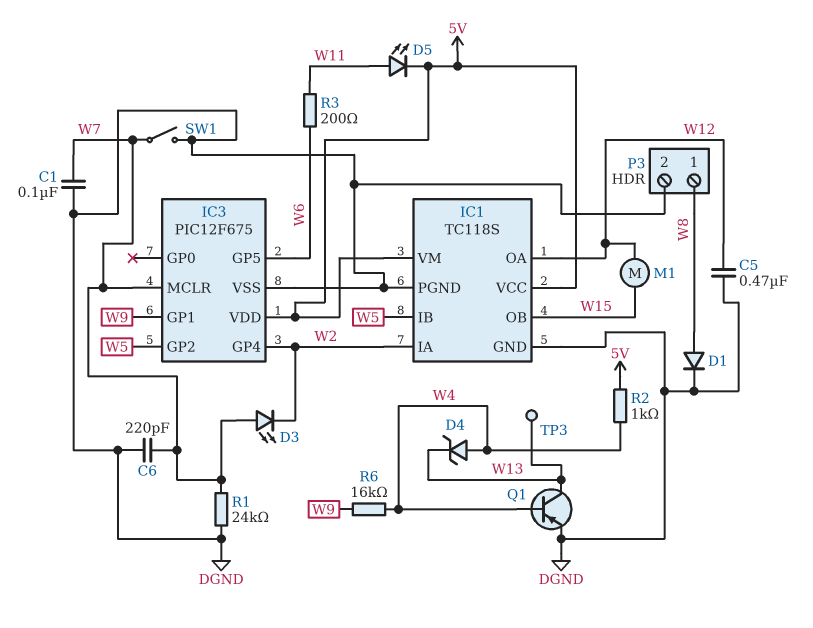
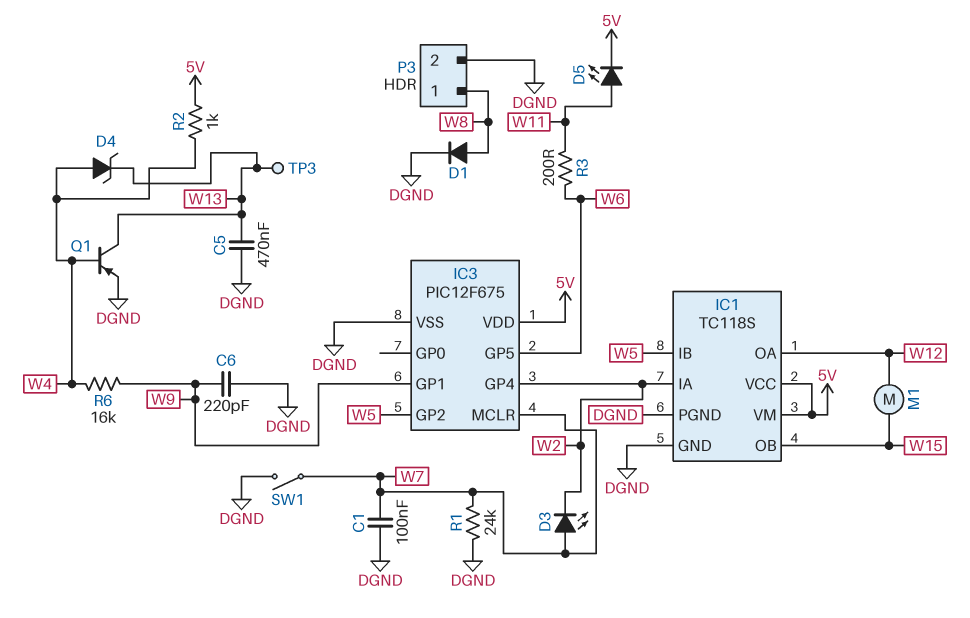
C5: 470nF (DGND, W12) -> 470nF (DGND, W13)
C6: 220pF (DGND, W7) -> 220pF (DGND, W9)

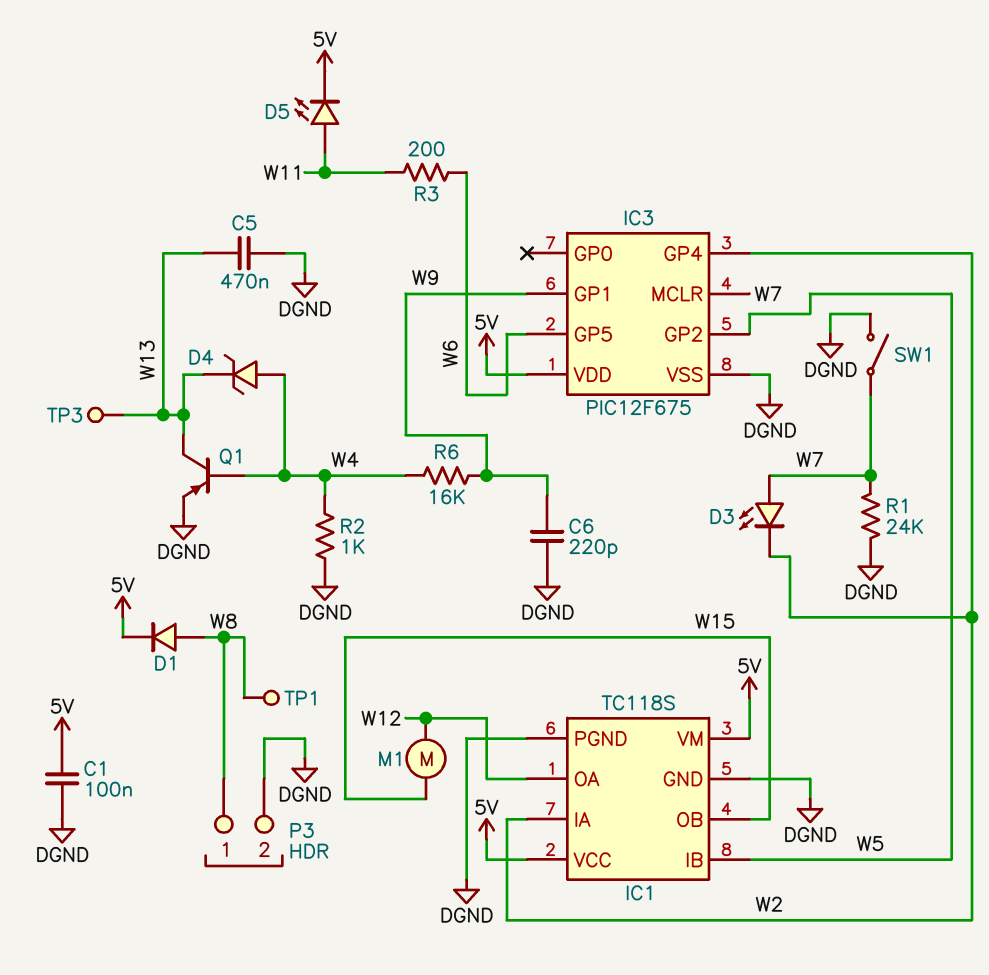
C1: 100nF (DGND, W7) -> 100nF (5V, DGND)
D1: diode (A W8, K DGND) -> diode (A W8, K 5V)
R2: 1k (5V, W4) -> 1k (DGND, W4)
TP1: none -> test point (W8)

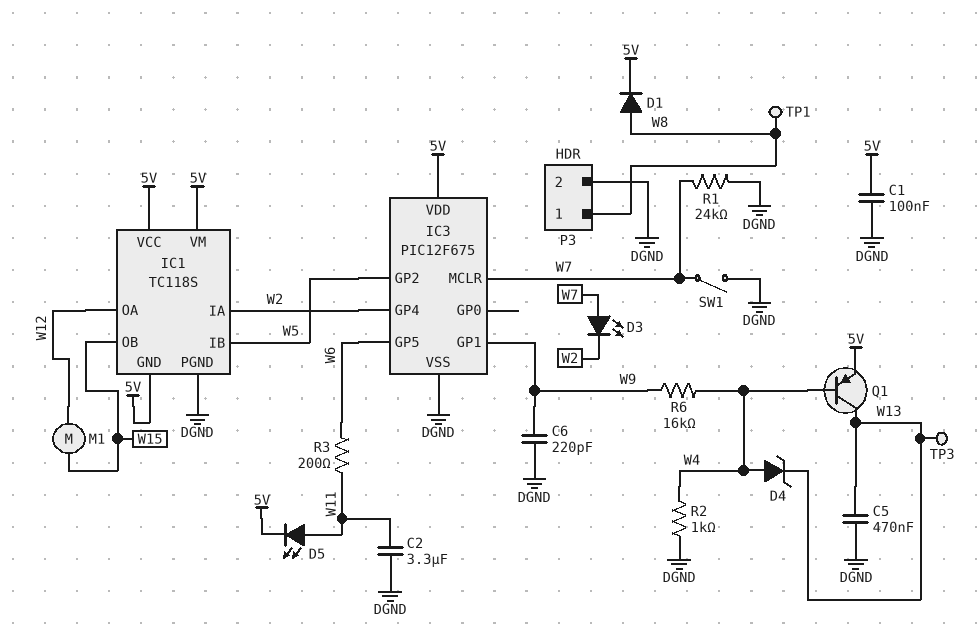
C2: none -> 3.3uF (DGND, W11)
IC1 pin GND: DGND -> 5V
Q1: PNP (B W4, C W13, E DGND) -> PNP (B W4, C W13, E 5V)

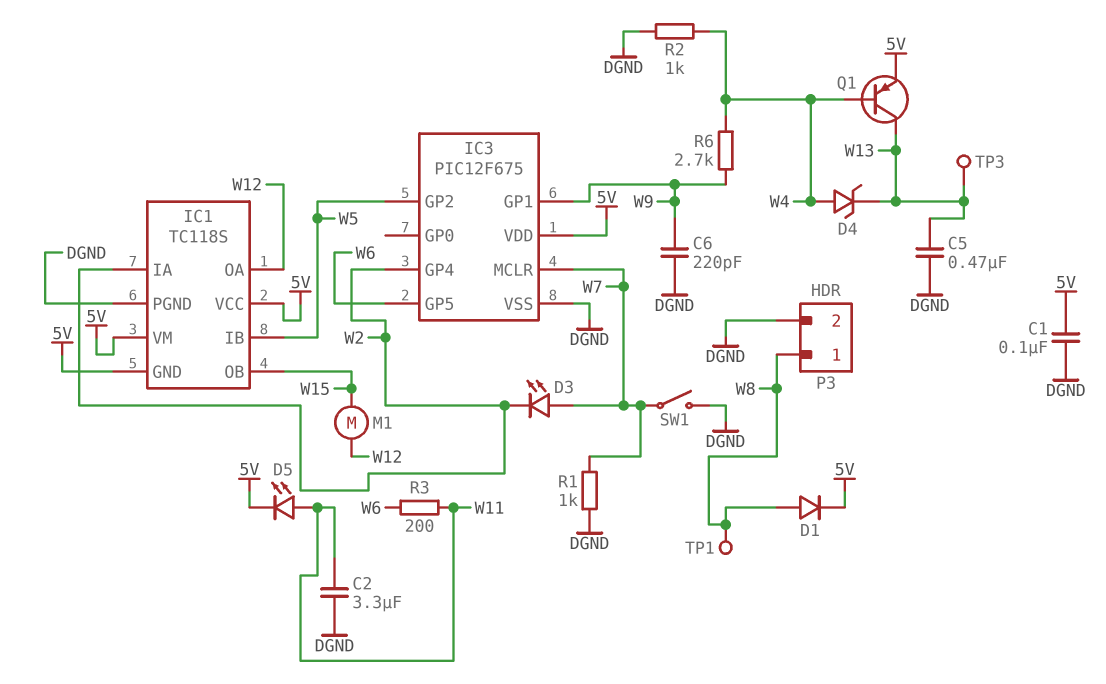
R1: 24k (DGND, W7) -> 1k (DGND, W7)
R6: 16k (W4, W9) -> 2.7k (W4, W9)

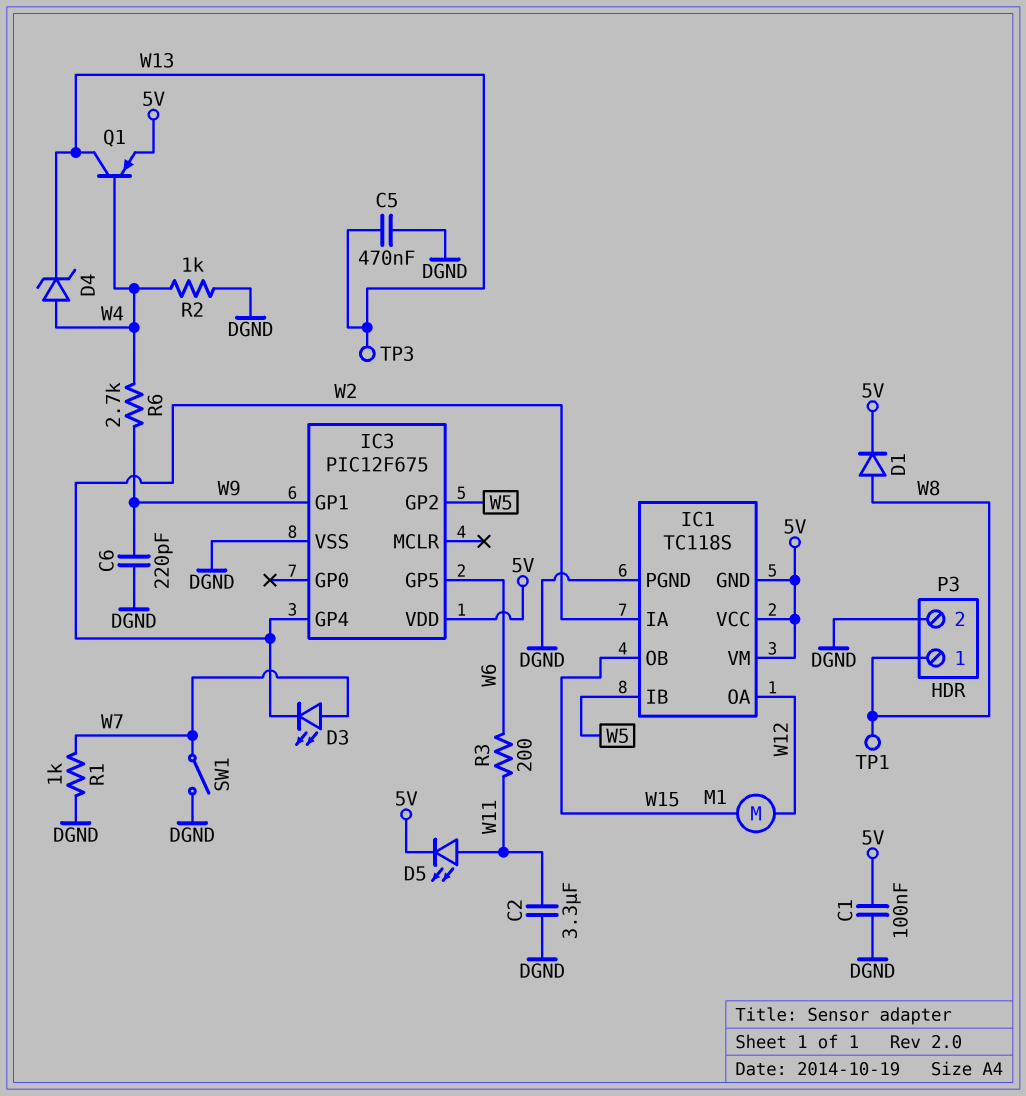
IC3 pin MCLR: W7 -> none

